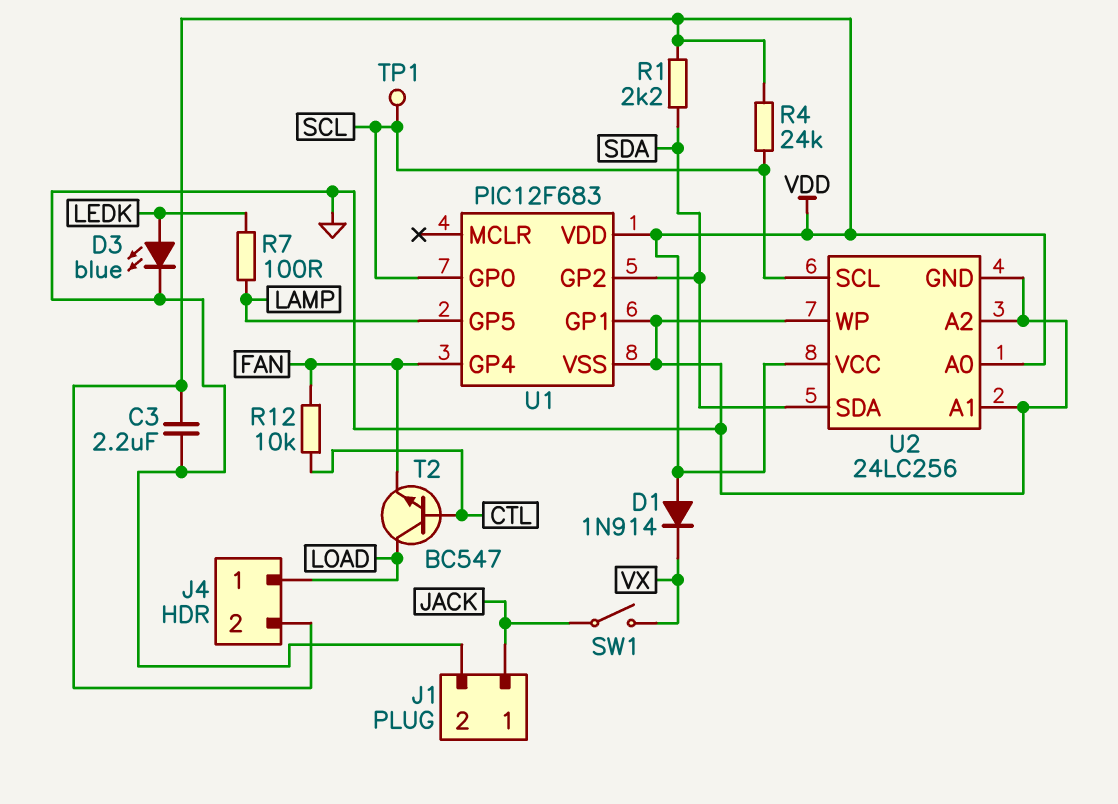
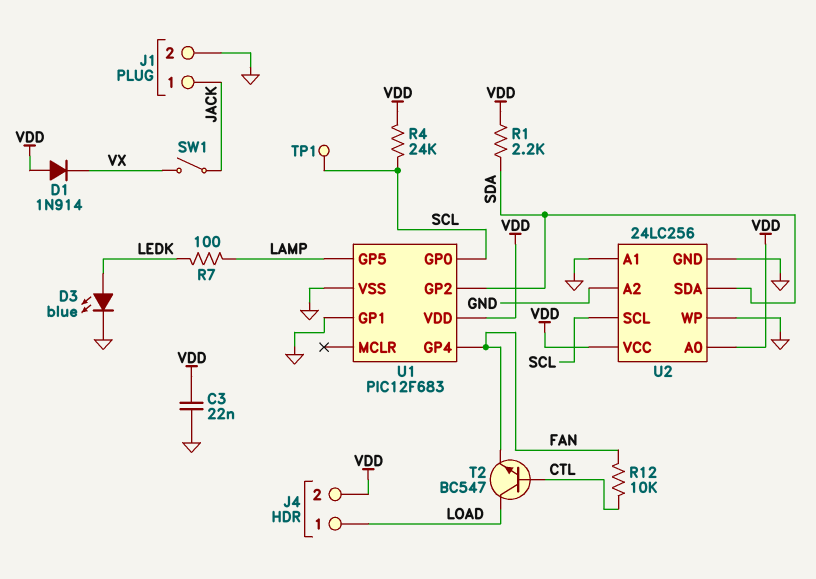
C3: 2.2uF (GND, VDD) -> 22nF (GND, VDD)

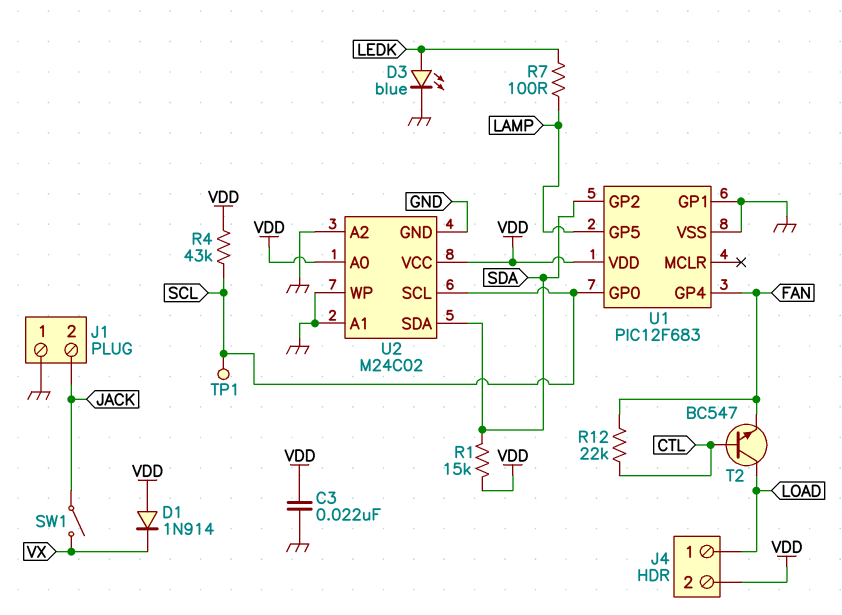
J1 pin 1: JACK -> GND
J1 pin 2: GND -> JACK
R1: 2.2k (SDA, VDD) -> 15k (SDA, VDD)
R4: 24k (SCL, VDD) -> 43k (SCL, VDD)
R12: 10k (CTL, FAN) -> 22k (CTL, FAN)
U2: 24LC256 -> M24C02

